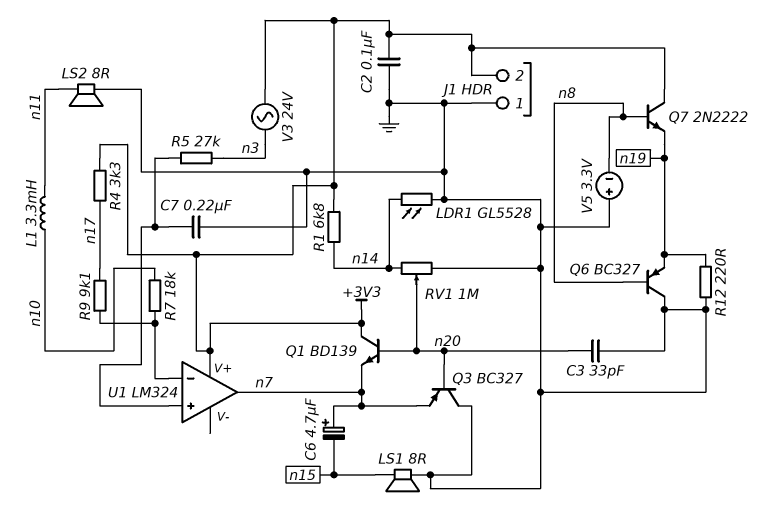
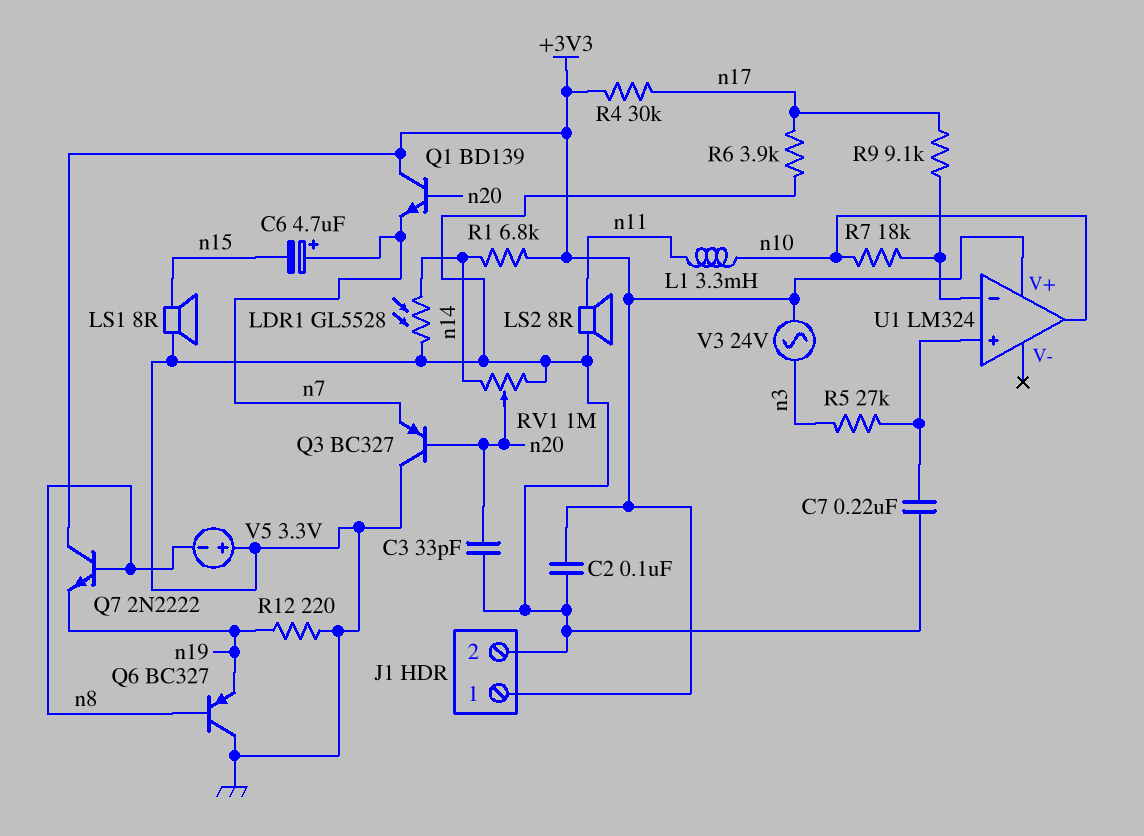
J1 pin 1: GND -> +3V3
J1 pin 2: +3V3 -> GND
R4: 3.3k (+3V3, n17) -> 30k (+3V3, n17)
R6: none -> 3.9k (GND, n17)
U1 pin out: n7 -> n10

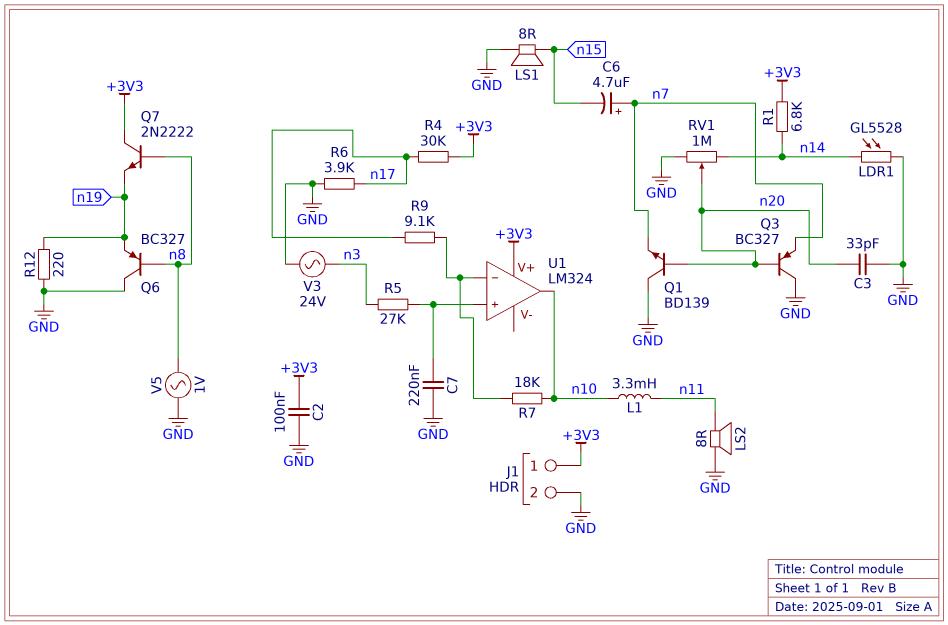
Q1: NPN BD139 (B n20, C +3V3, E n7) -> NPN BD139 (B n20, C GND, E n7)
V3: AC 24V (+3V3, n3) -> AC 24V (GND, n3)
V5: 3.3V (plus GND, minus n8) -> AC 1V (GND, n8)

